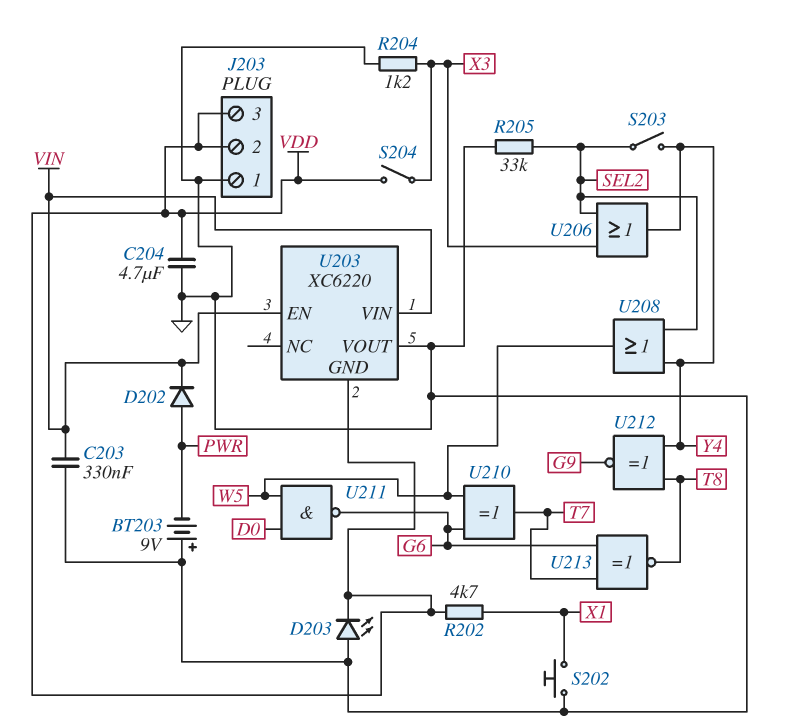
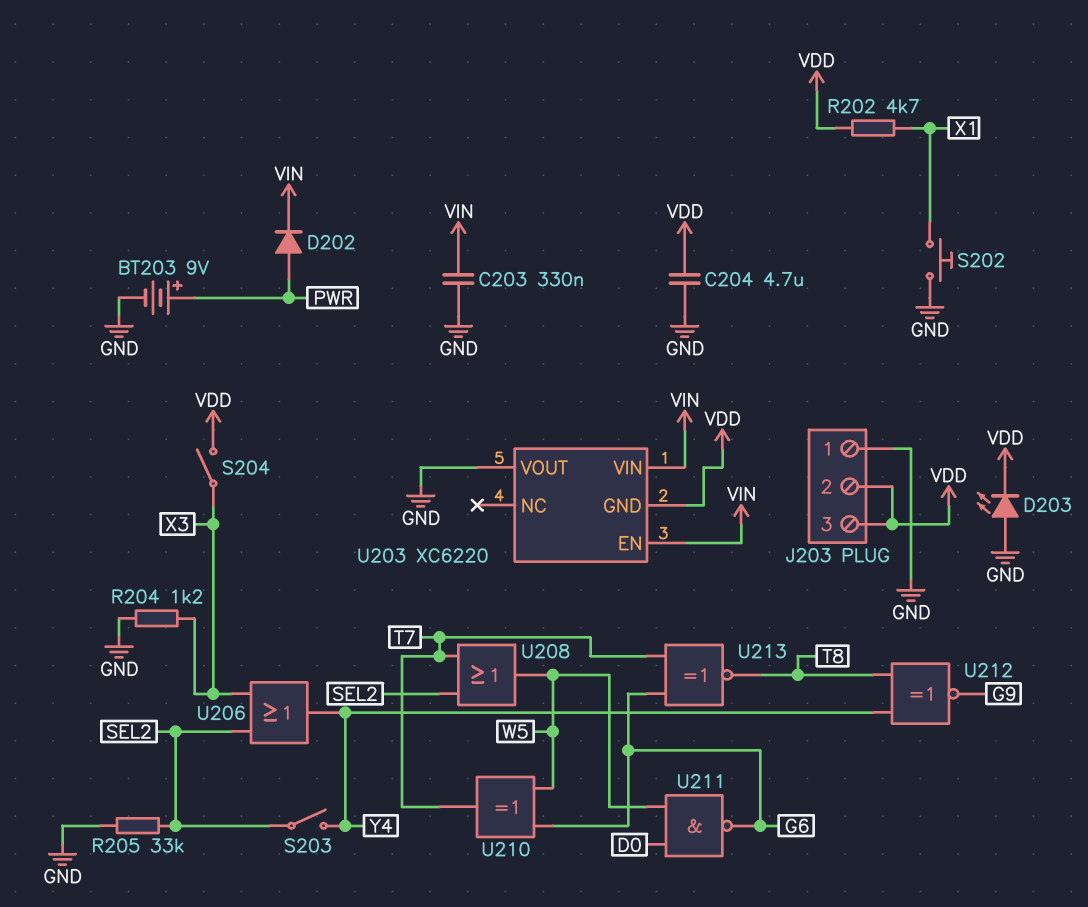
BT203: 9V (plus GND, minus PWR) -> 9V (plus PWR, minus GND)
U208: OR (in SEL2, in Y4, out W5) -> OR (in SEL2, in T7, out W5)

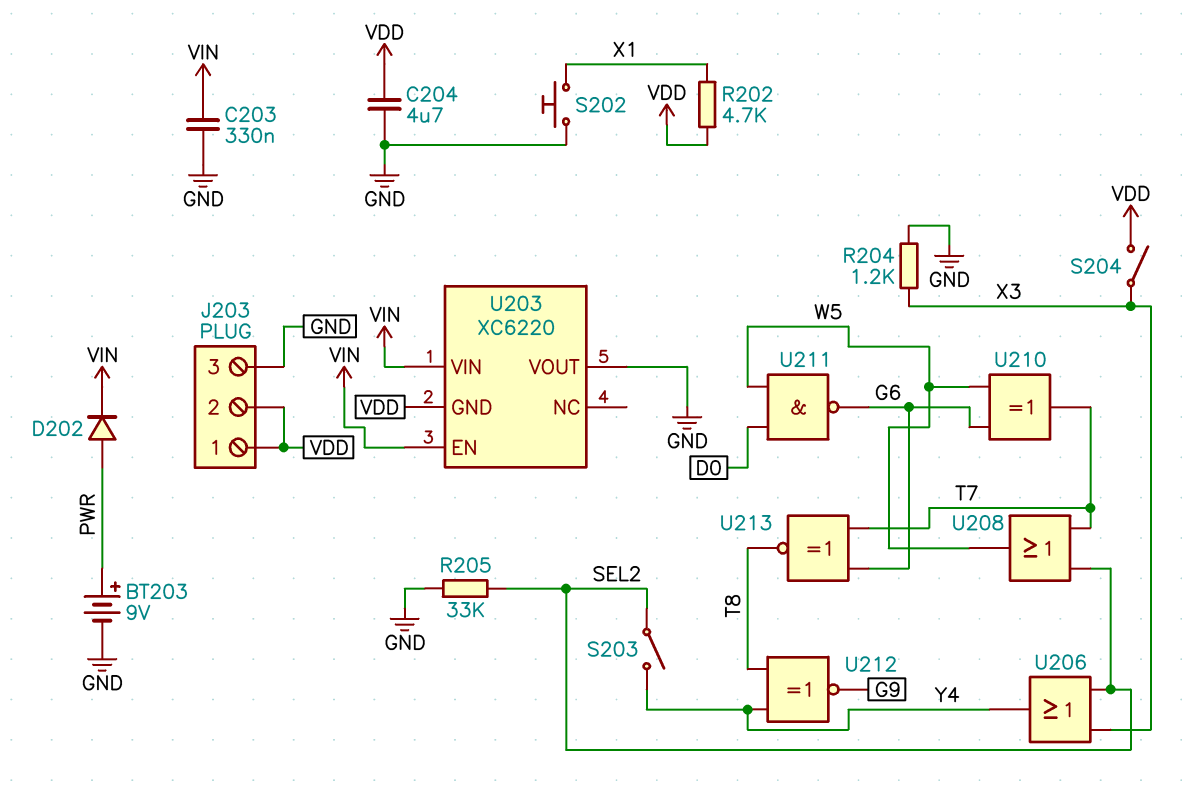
D203: LED (A GND, K VDD) -> none
J203 pin 1: GND -> VDD
J203 pin 3: VDD -> GND

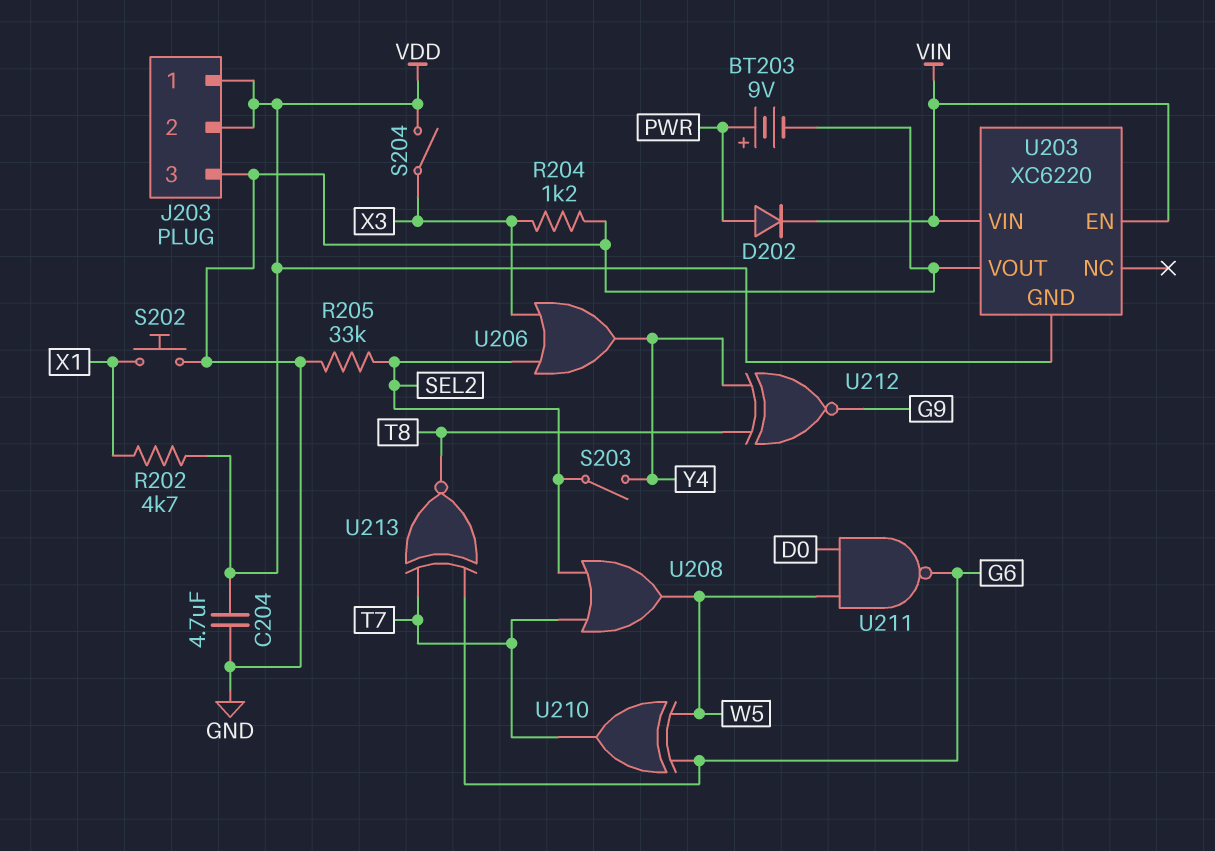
C203: 330nF (GND, VIN) -> none

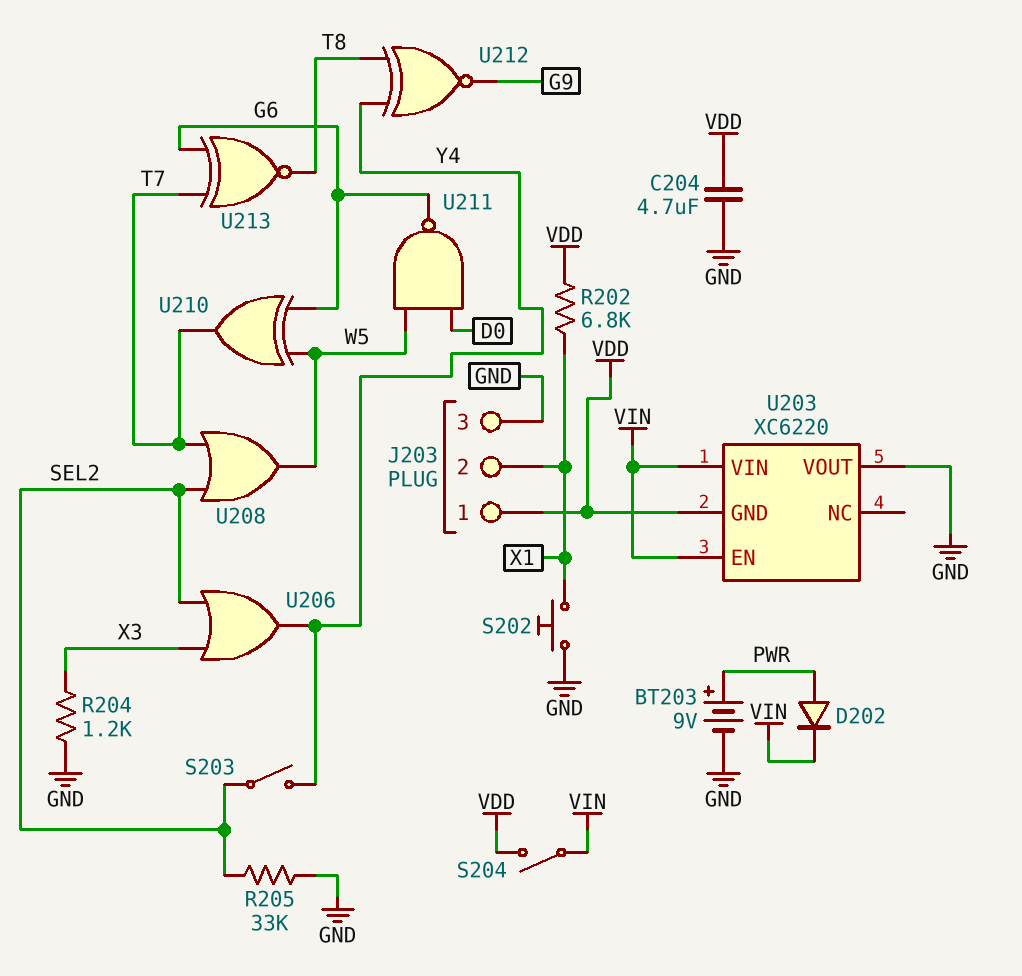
J203 pin 2: VDD -> X1
R202: 4.7k (VDD, X1) -> 6.8k (VDD, X1)
S204: switch (VDD, X3) -> switch (VDD, VIN)

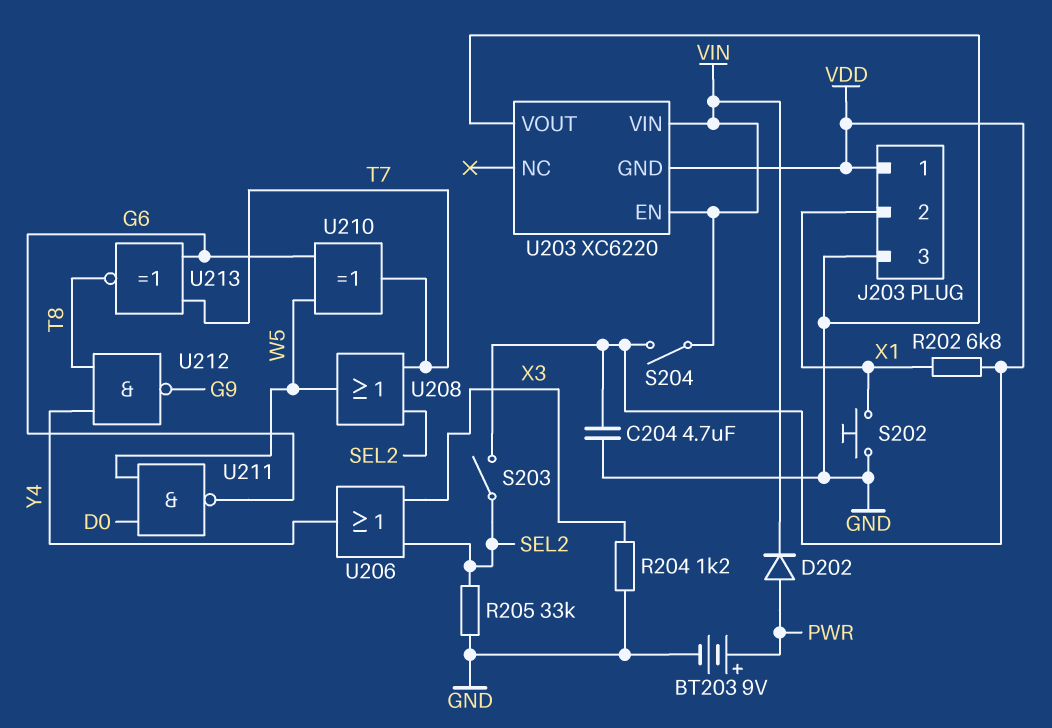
S203: switch (SEL2, Y4) -> switch (SEL2, VDD)
U212: XNOR (in T8, in Y4, out G9) -> NAND (in T8, in Y4, out G9)

